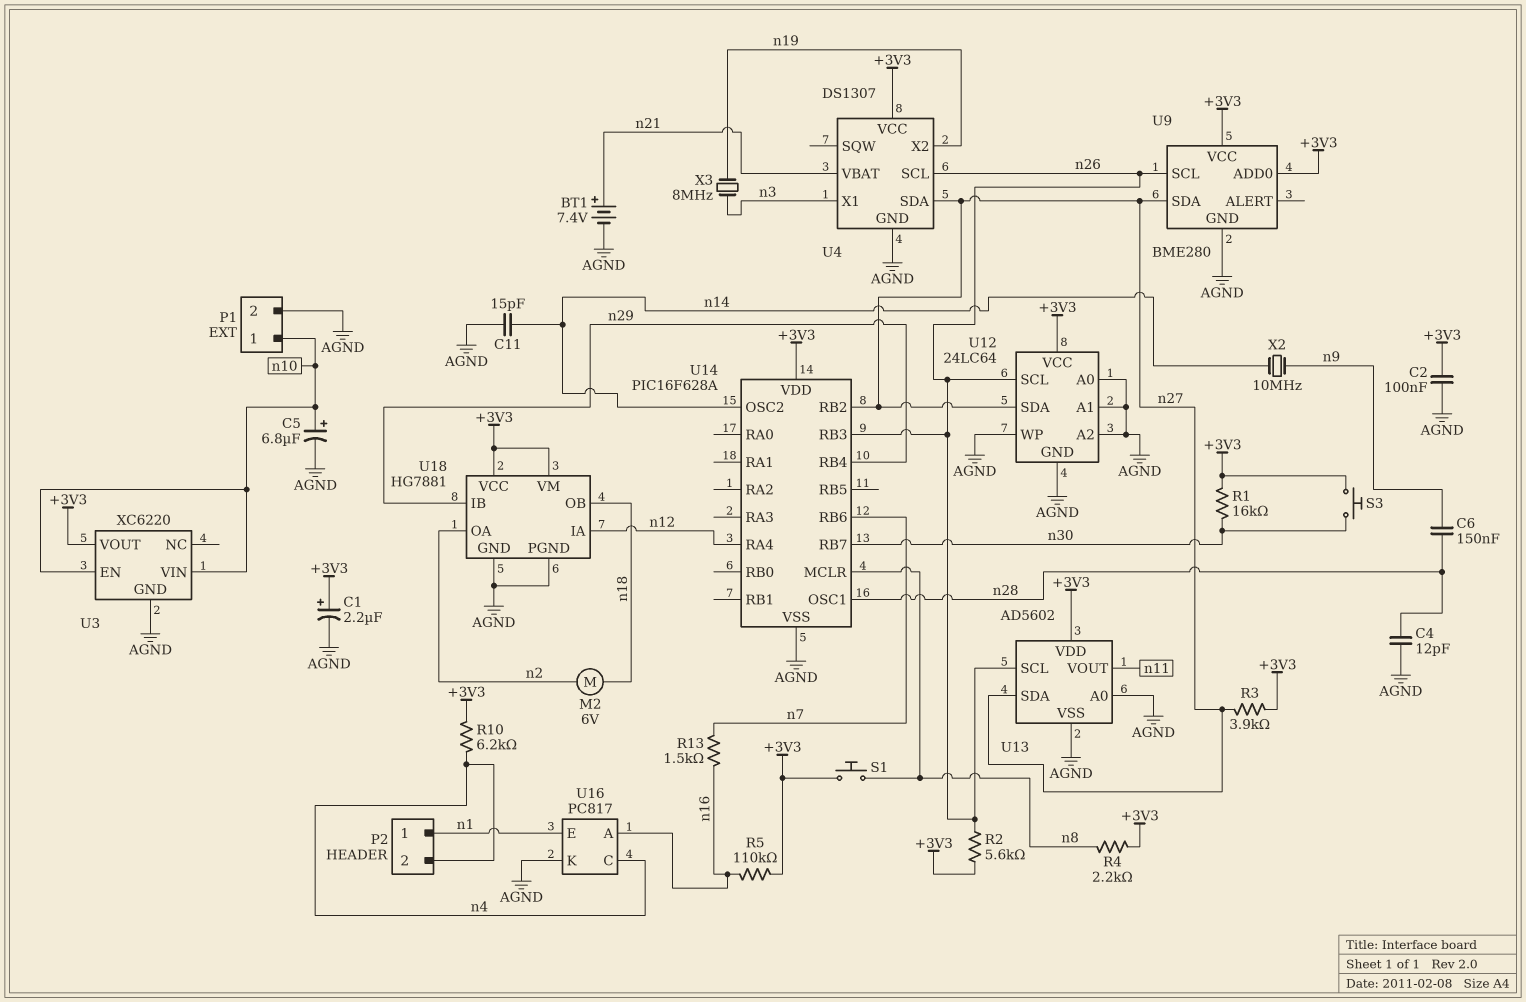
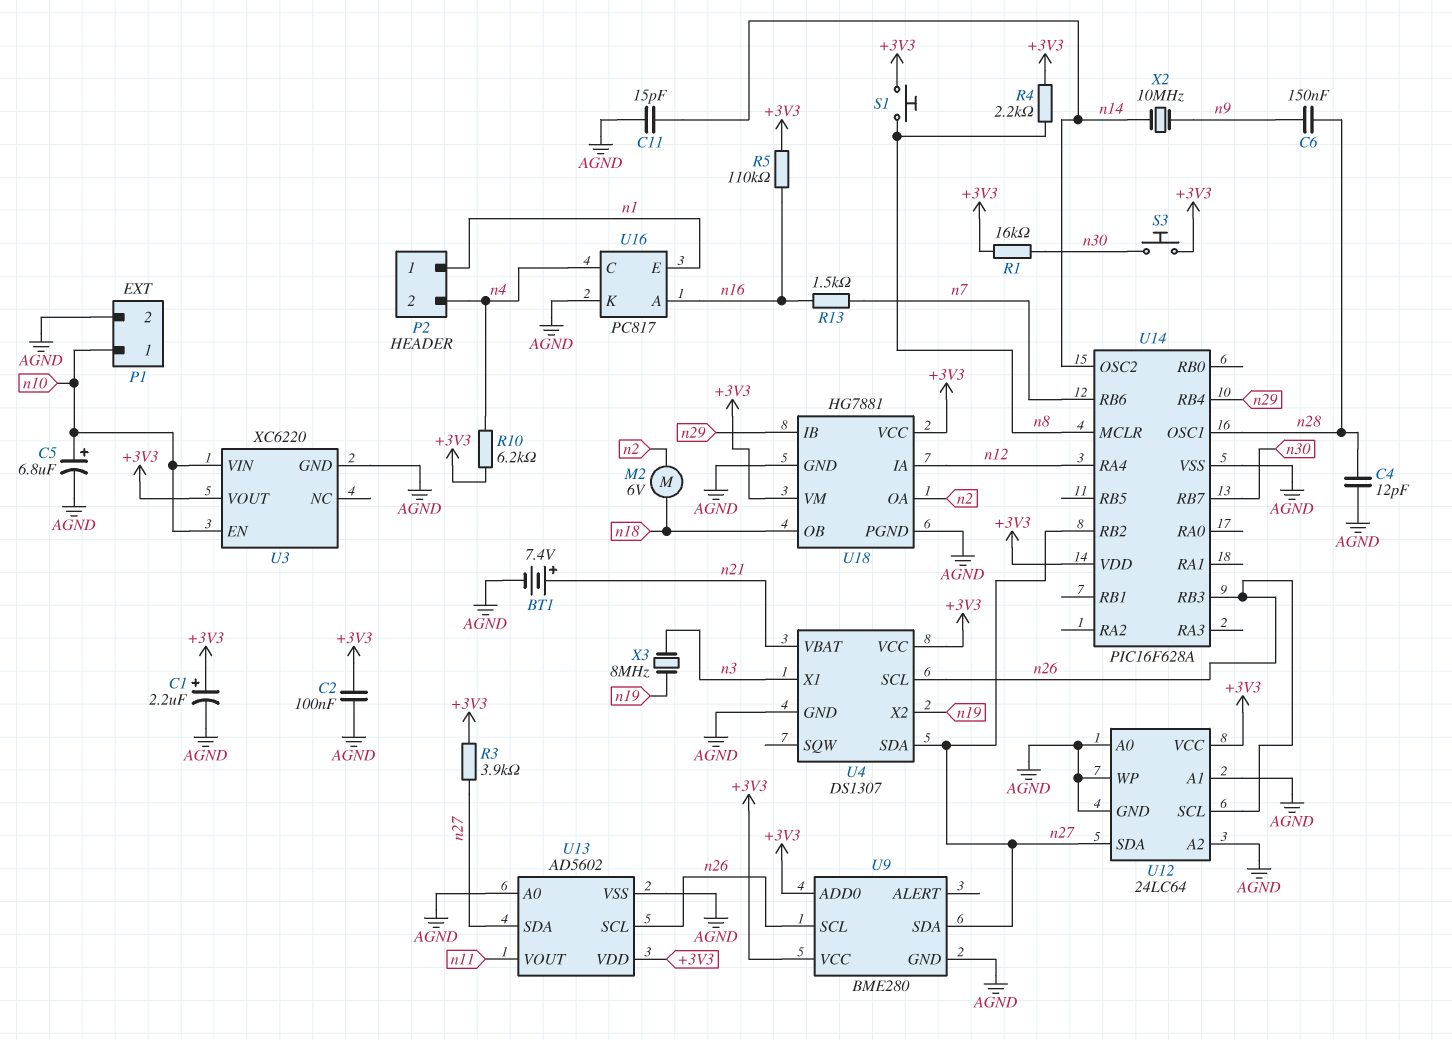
R2: 5.6k (+3V3, n26) -> none

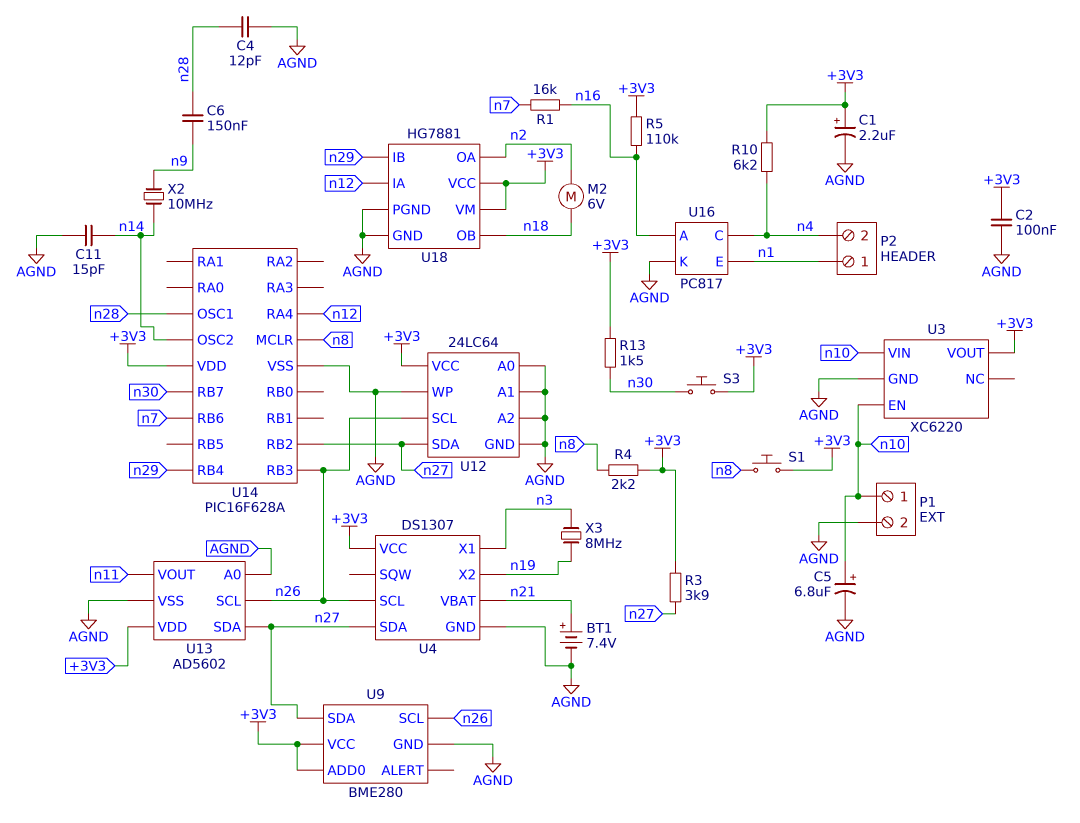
R1: 16k (+3V3, n30) -> 16k (n7, n16)
R13: 1.5k (n7, n16) -> 1.5k (+3V3, n30)

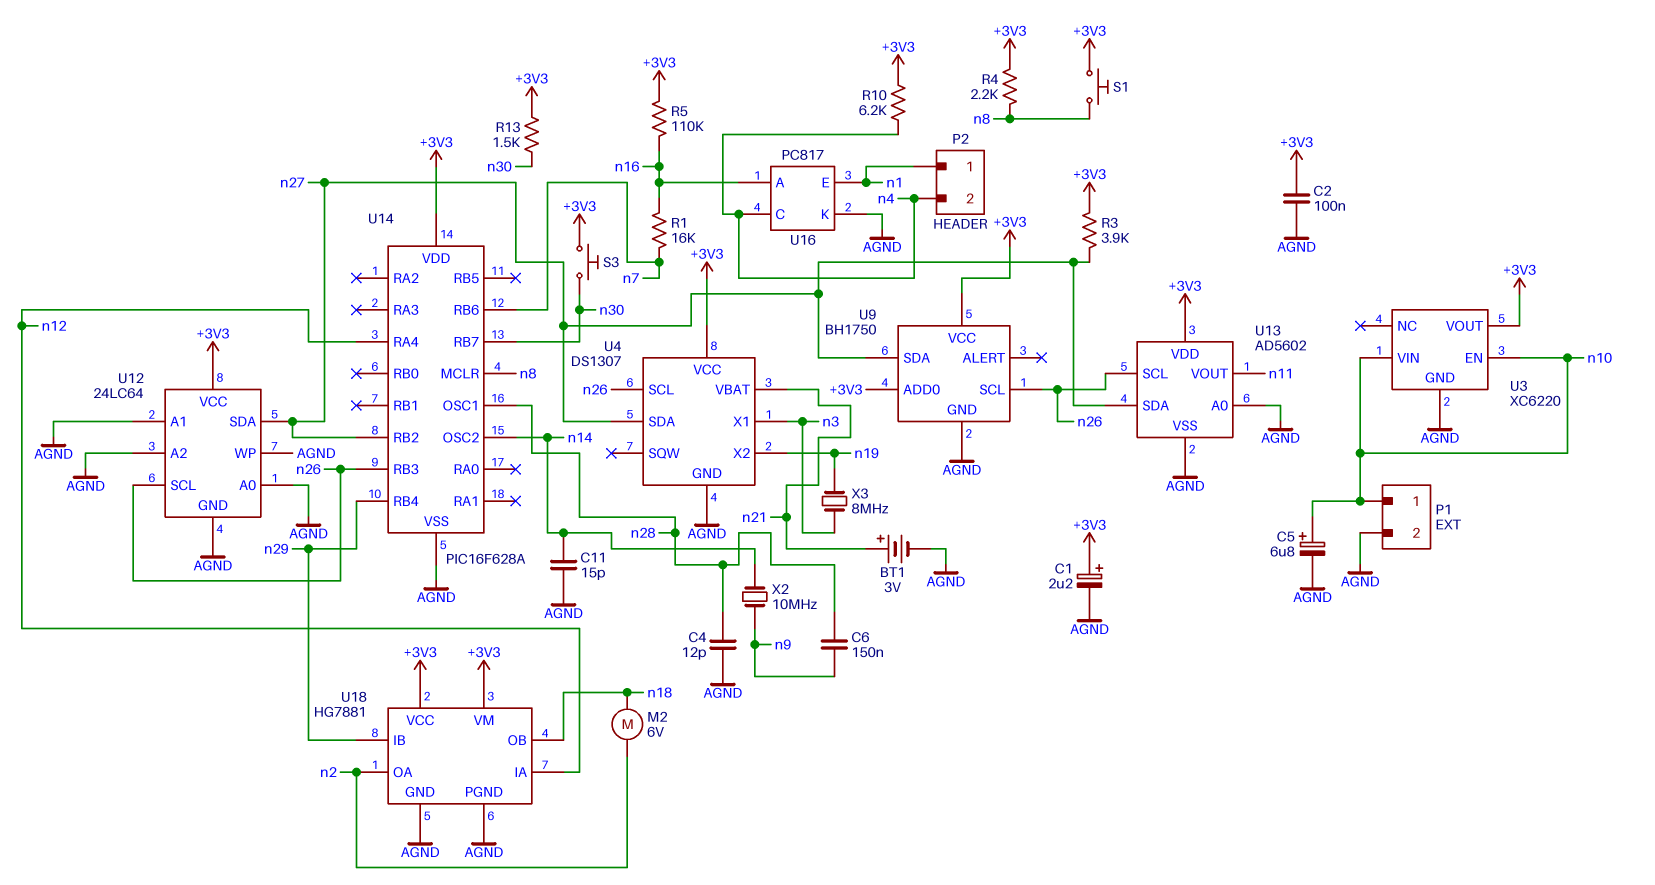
BT1: 7.4V (plus n21, minus AGND) -> 3V (plus n21, minus AGND)
U9: BME280 -> BH1750

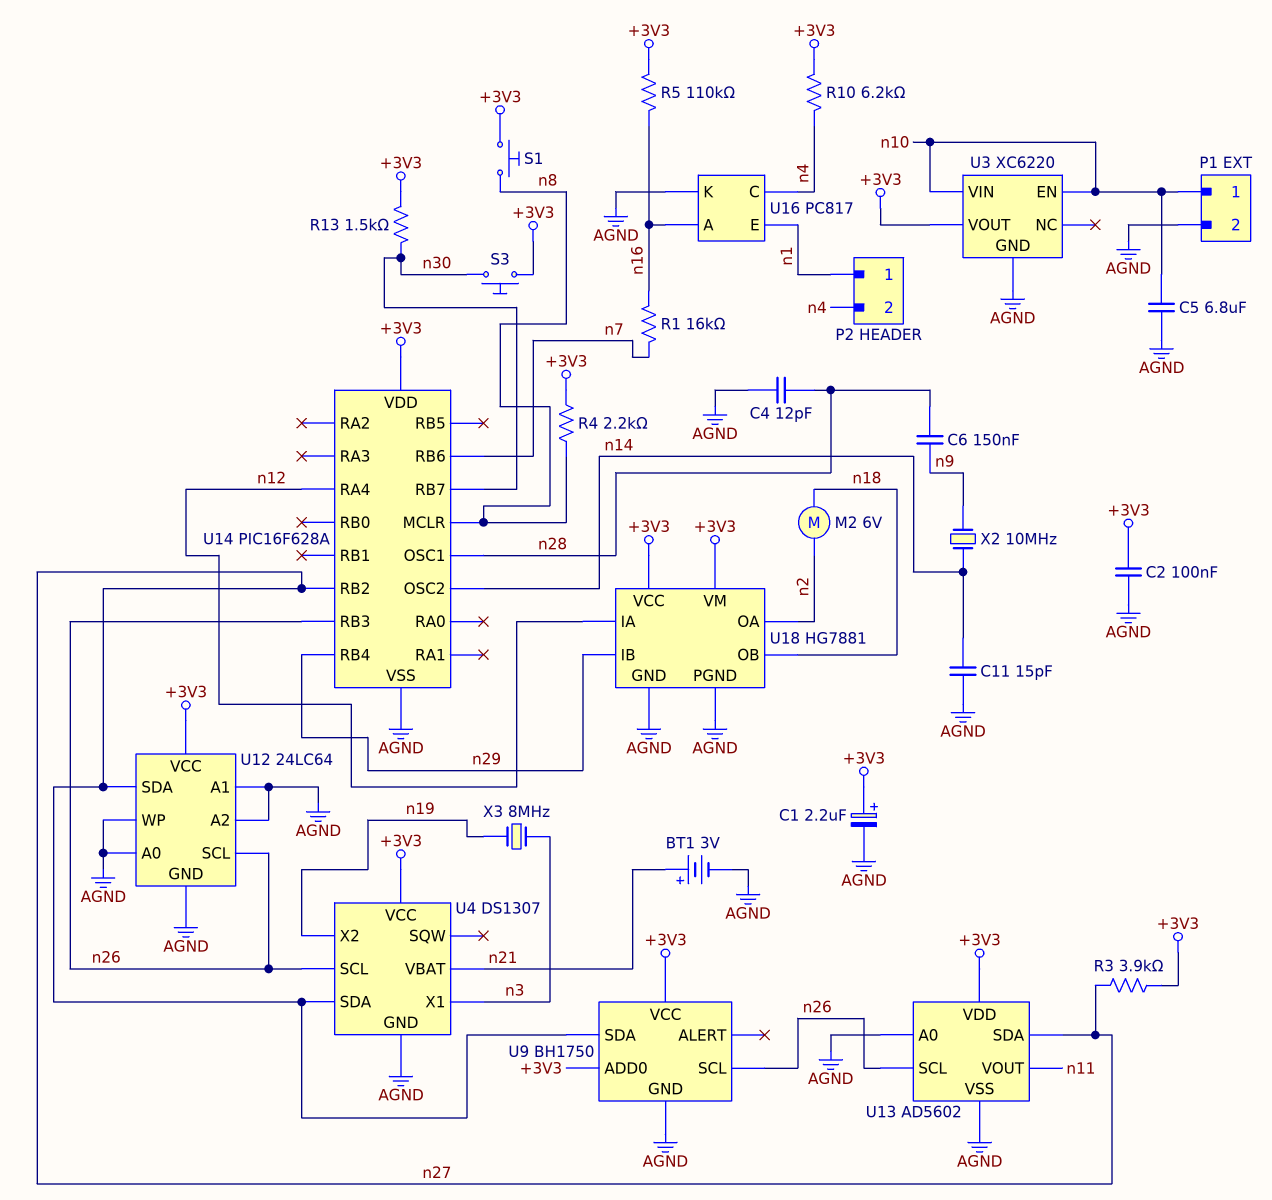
C5: 6.8uF (plus n10, minus AGND) -> 6.8uF (AGND, n10)

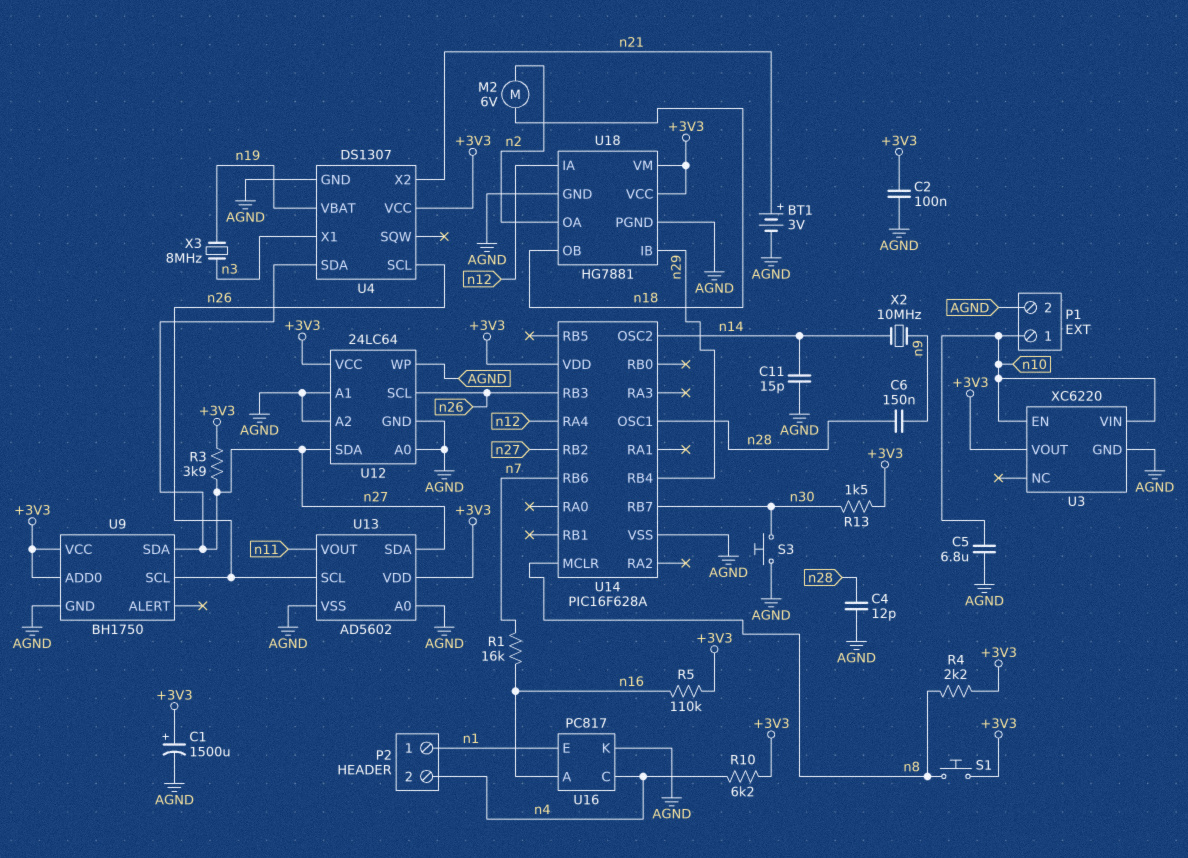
C1: 2.2uF (plus +3V3, minus AGND) -> 1500uF (plus +3V3, minus AGND)
S3: button (+3V3, n30) -> button (AGND, n30)
U4 pin VBAT: n21 -> n19
U4 pin X2: n19 -> n21

